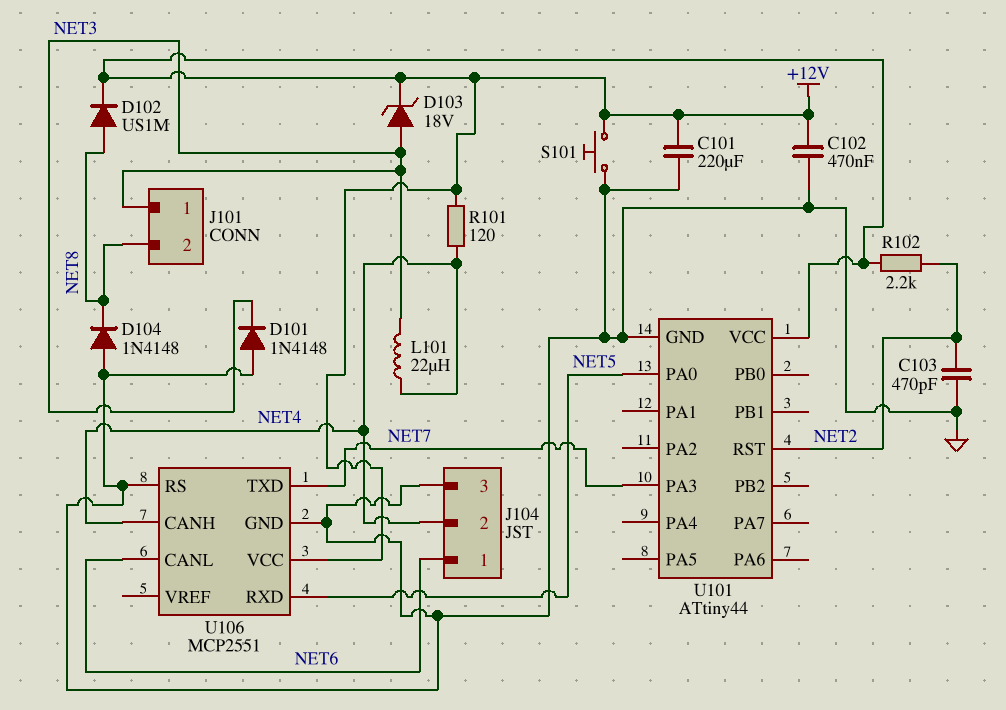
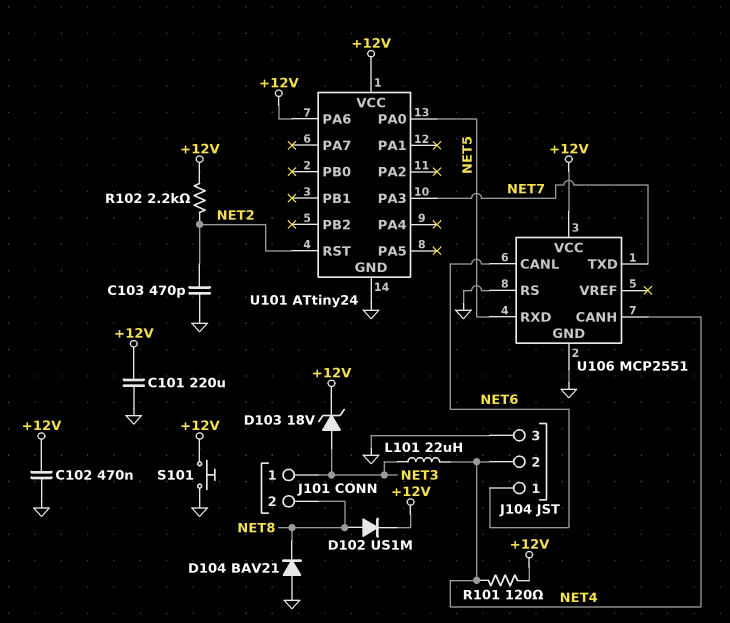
D101: diode 1N4148 (A GND, K NET3) -> none
D104: diode 1N4148 (A GND, K NET8) -> diode BAV21 (A GND, K NET8)
U101: ATtiny44 -> ATtiny24
U101 pin PA6: none -> +12V

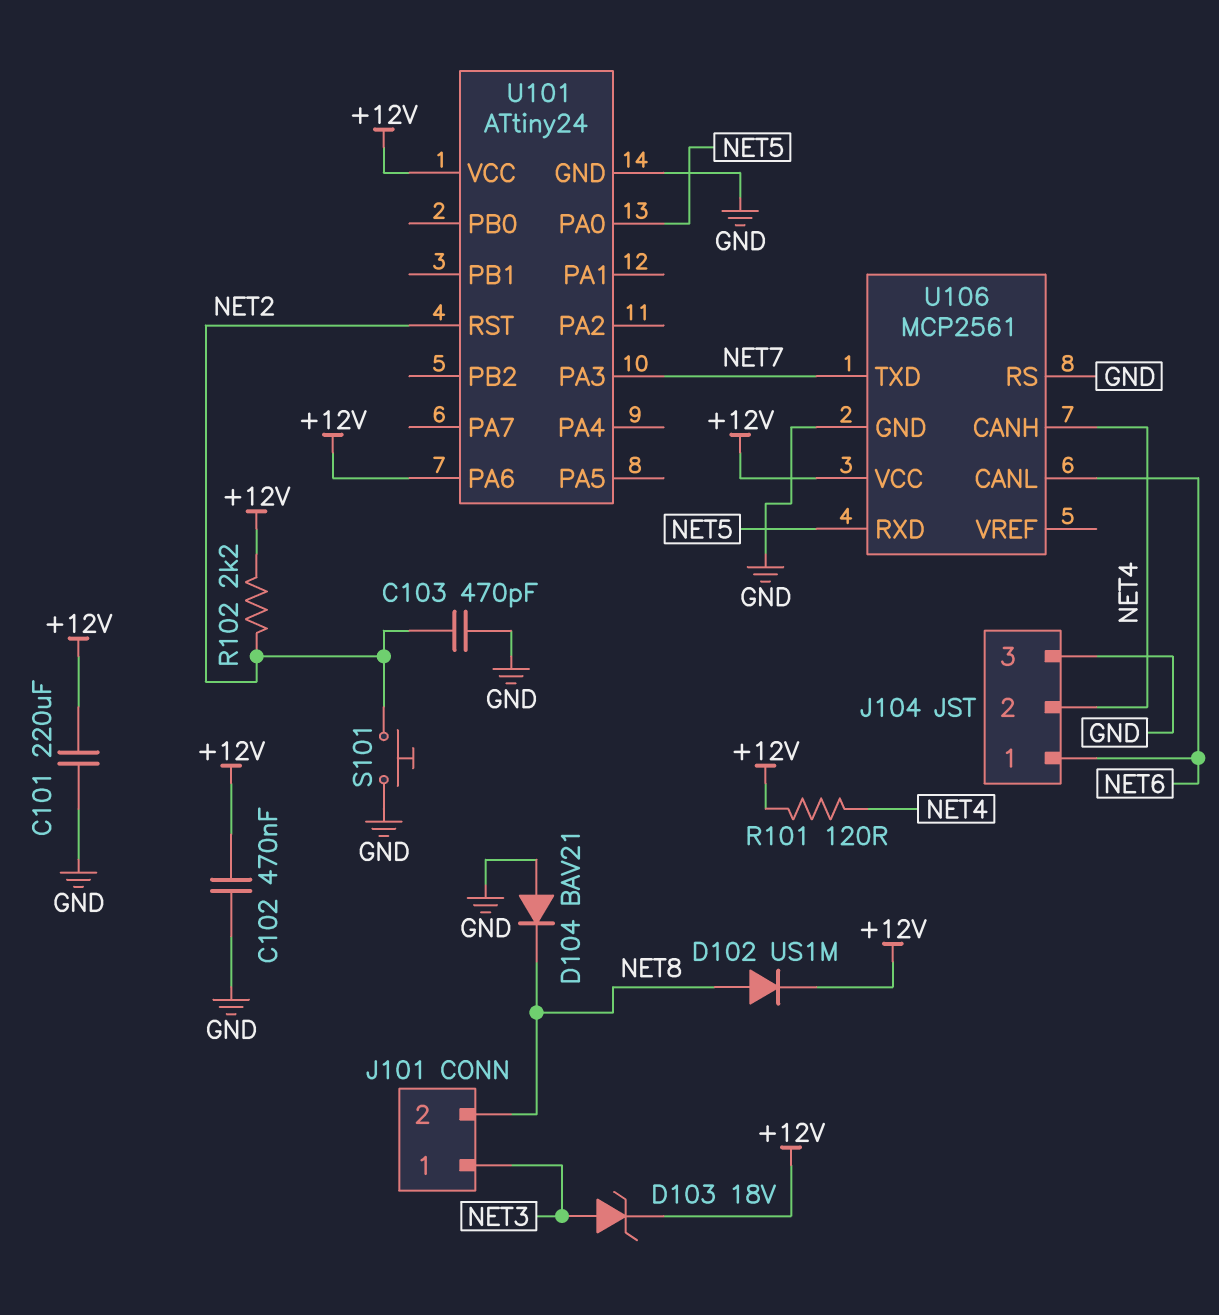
L101: 22uH (NET3, NET4) -> none
S101: button (+12V, GND) -> button (GND, NET2)
U106: MCP2551 -> MCP2561

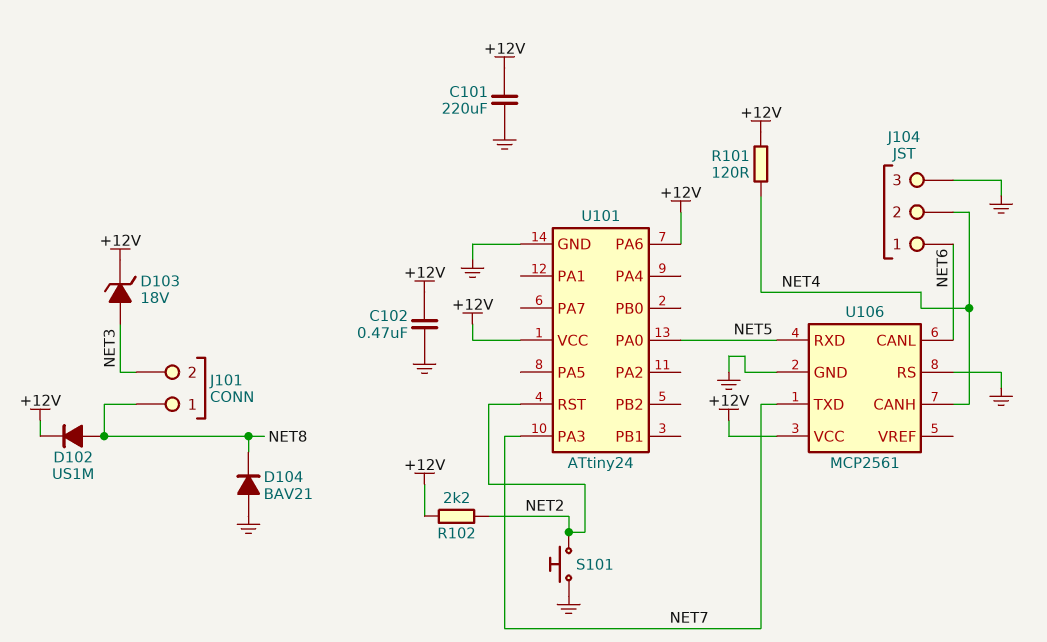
C103: 470pF (GND, NET2) -> none
J101 pin 1: NET3 -> NET8
J101 pin 2: NET8 -> NET3

